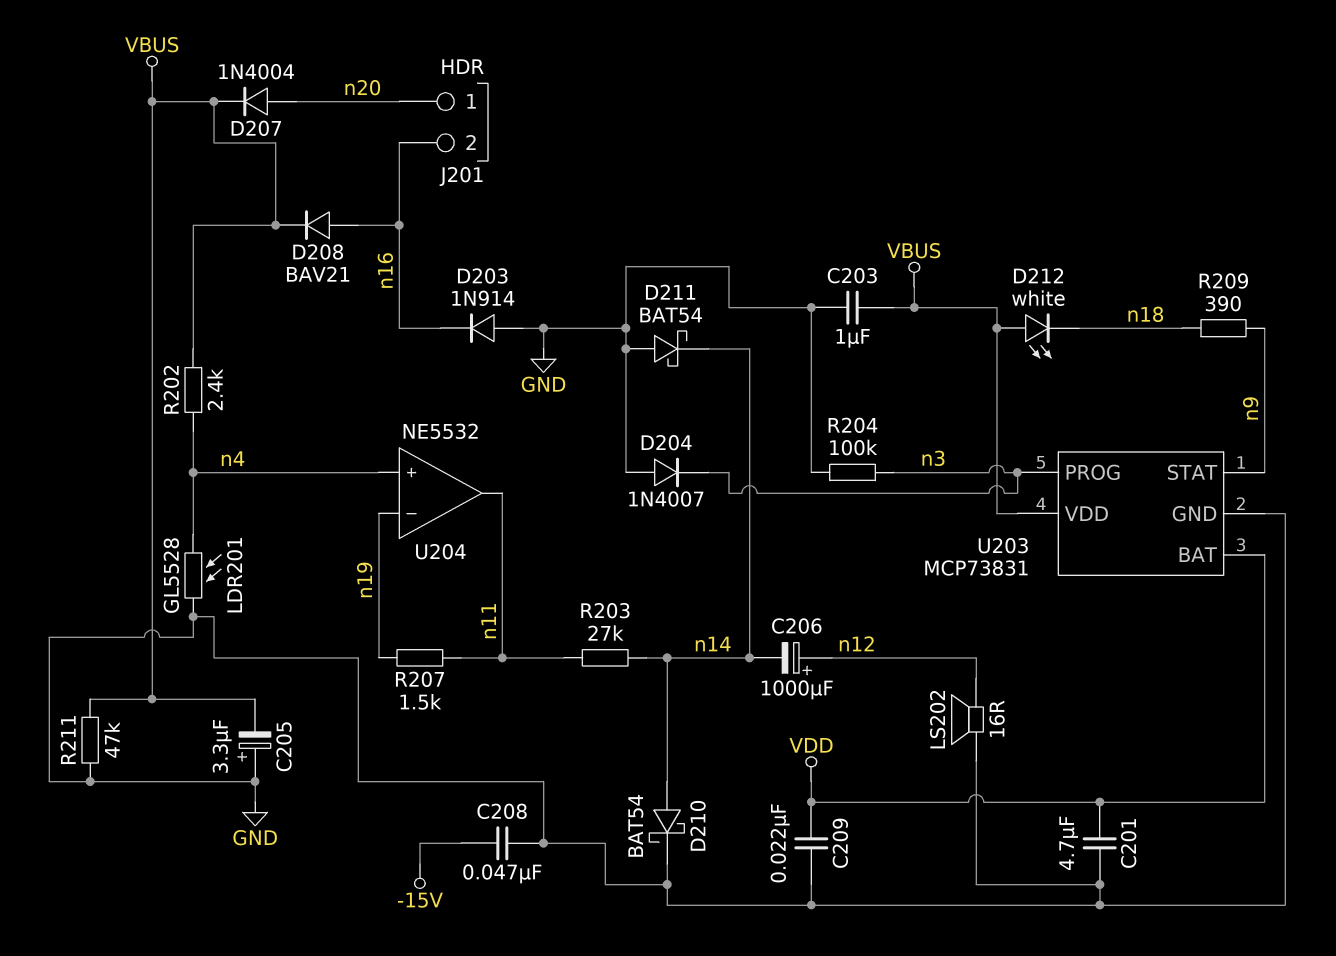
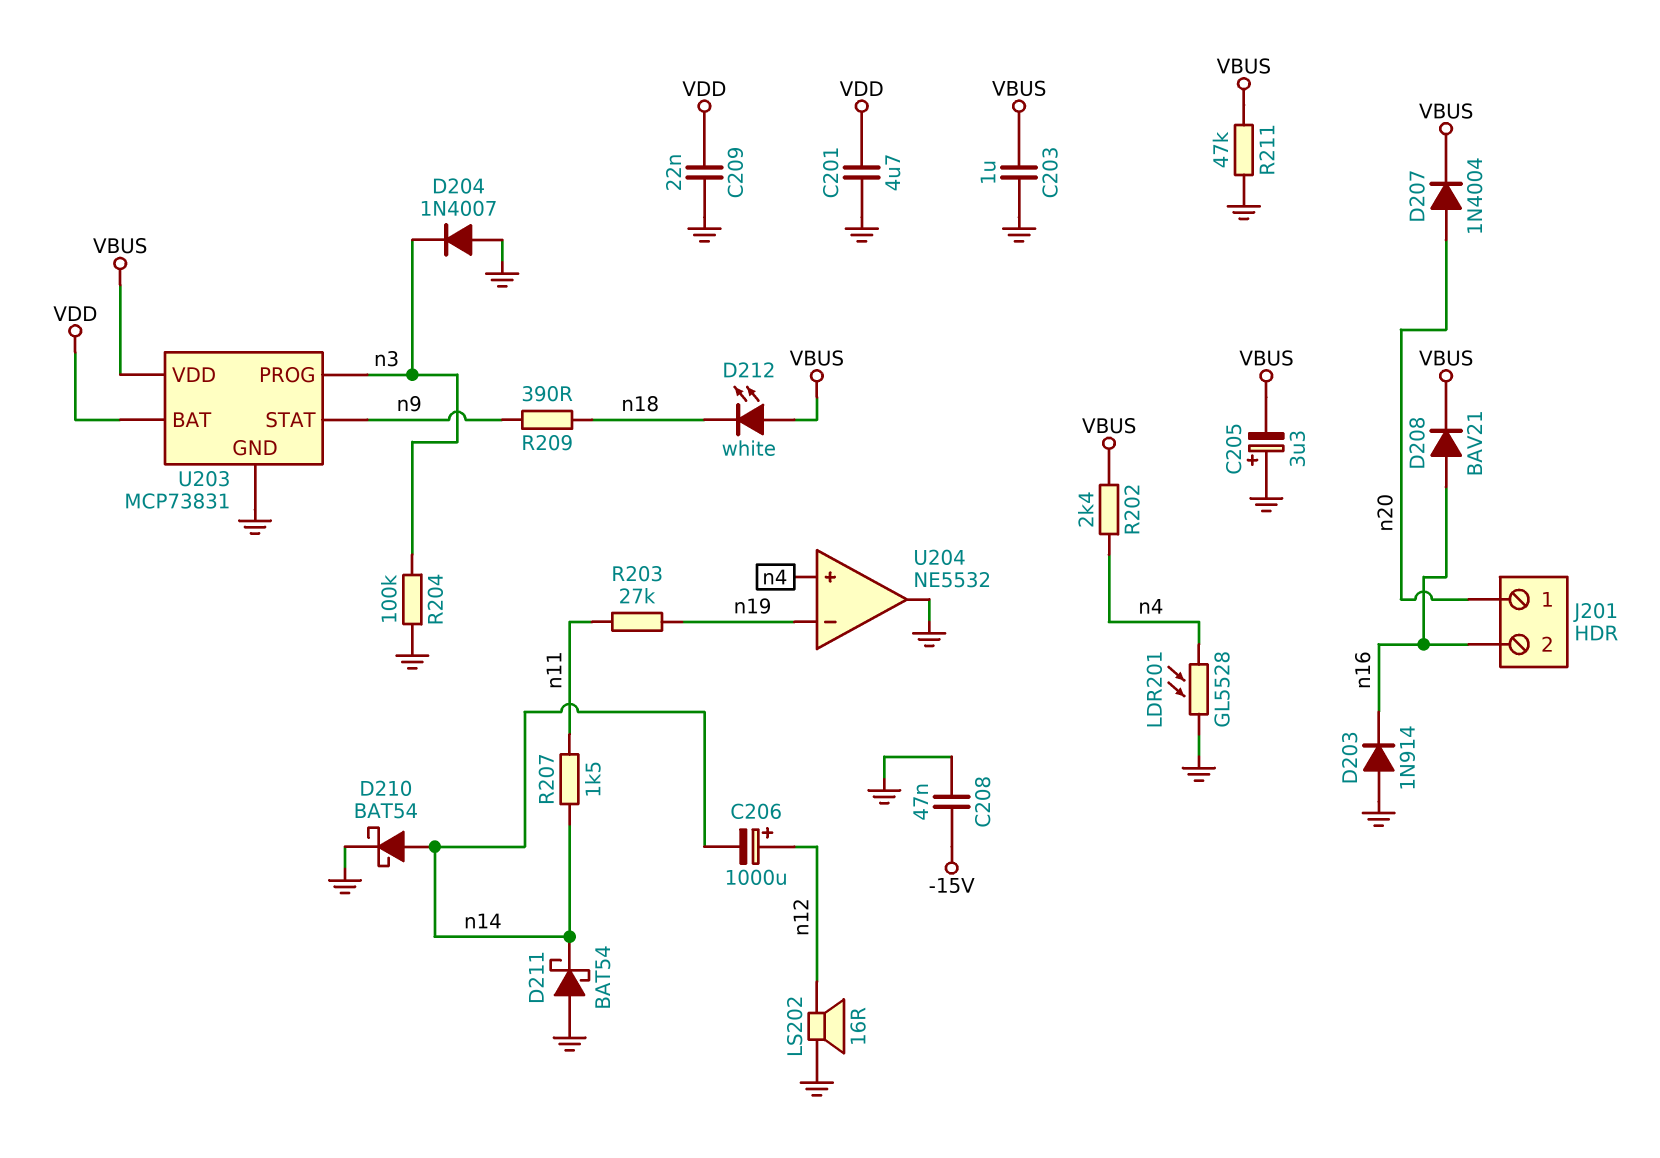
R203: 27k (n11, n14) -> 27k (n11, n19)
R207: 1.5k (n11, n19) -> 1.5k (n11, n14)
U204 pin out: n11 -> GND

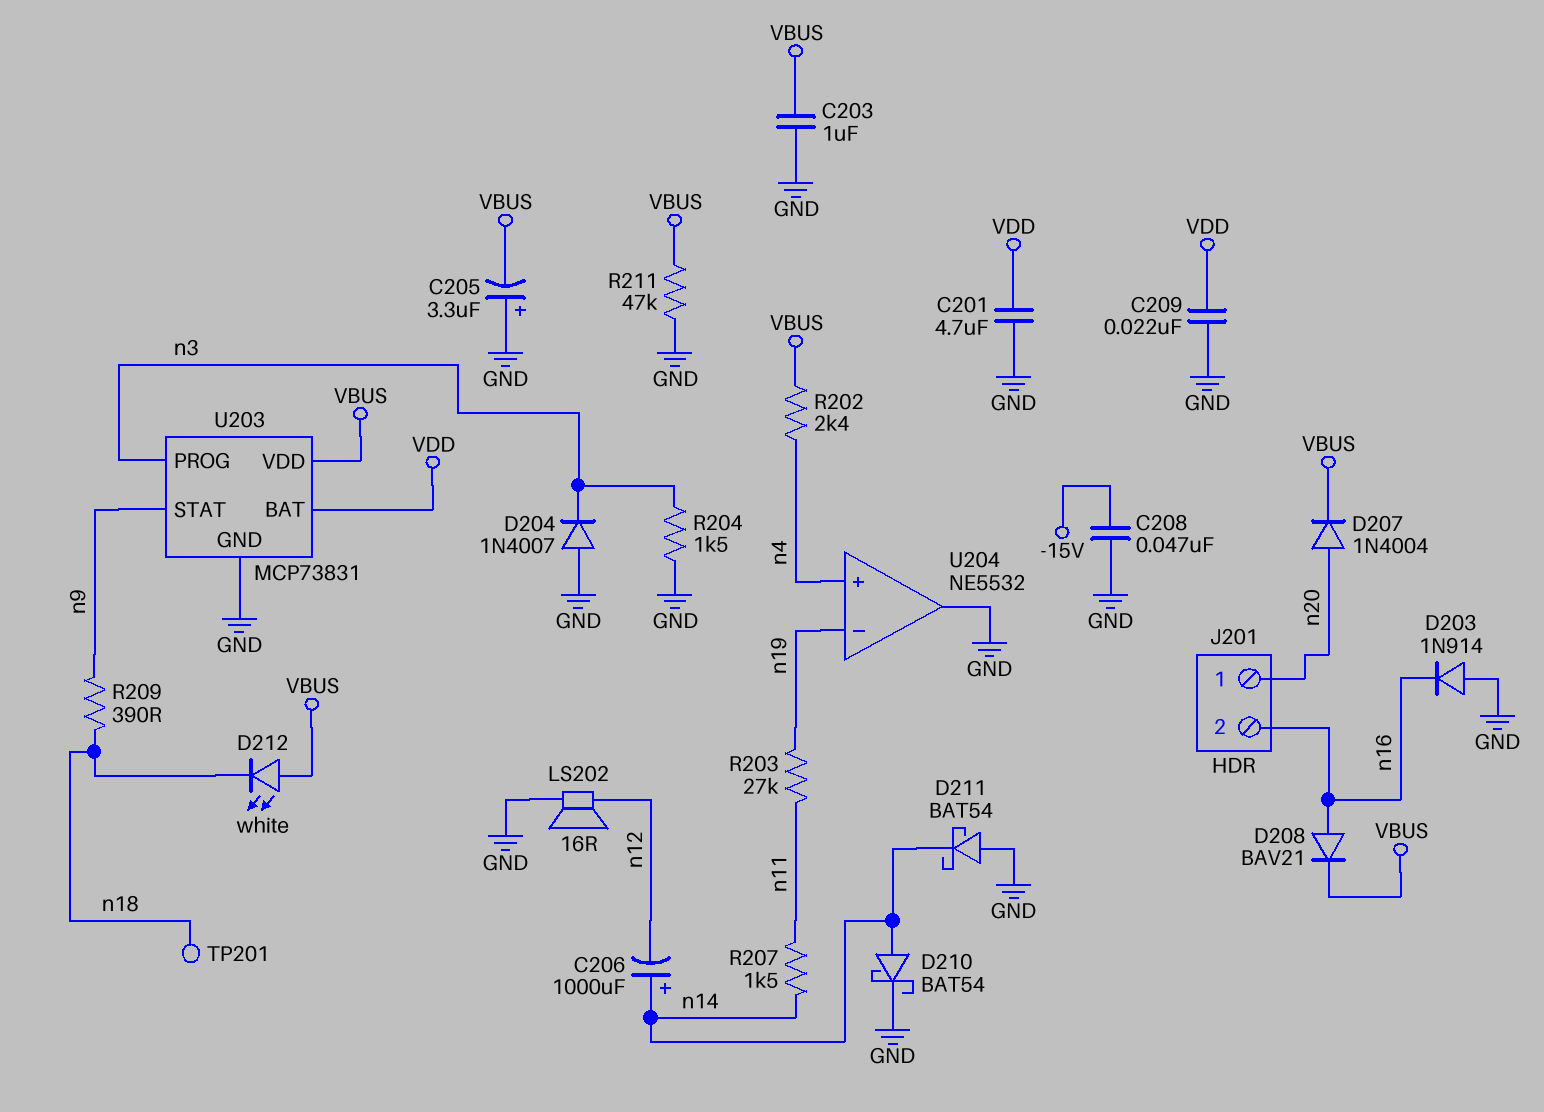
C206: 1000uF (plus n12, minus n14) -> 1000uF (plus n14, minus n12)
LDR201: GL5528 (GND, n4) -> none
R204: 100k (GND, n3) -> 1.5k (GND, n3)
TP201: none -> test point (n18)

